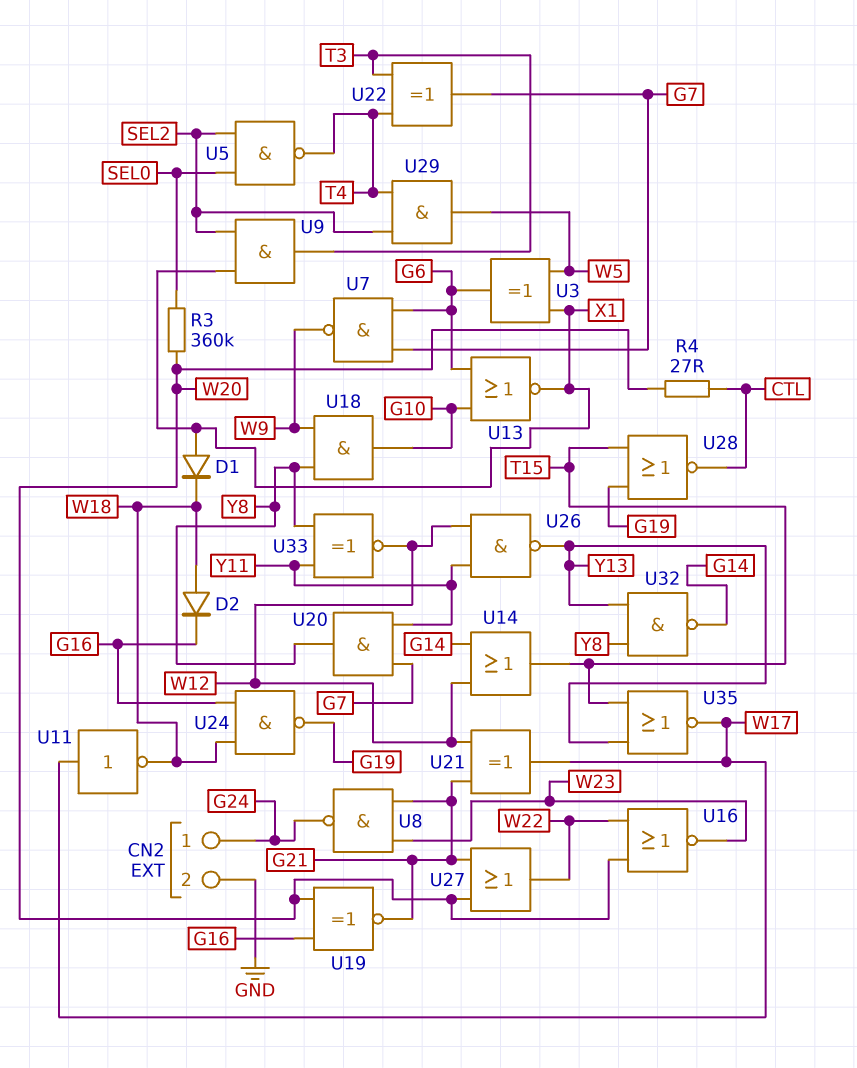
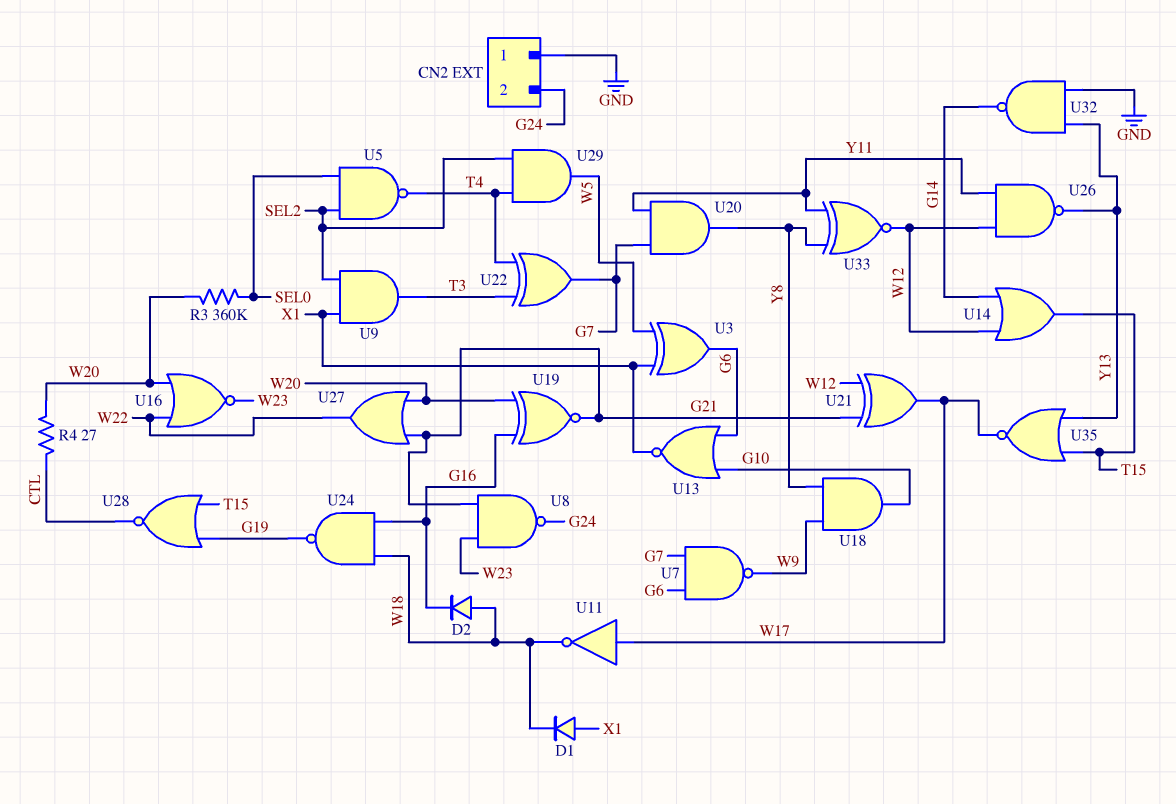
CN2 pin 1: G24 -> GND
CN2 pin 2: GND -> G24
U32: NAND (in Y8, in Y13, out G14) -> NAND (in GND, in Y13, out G14)

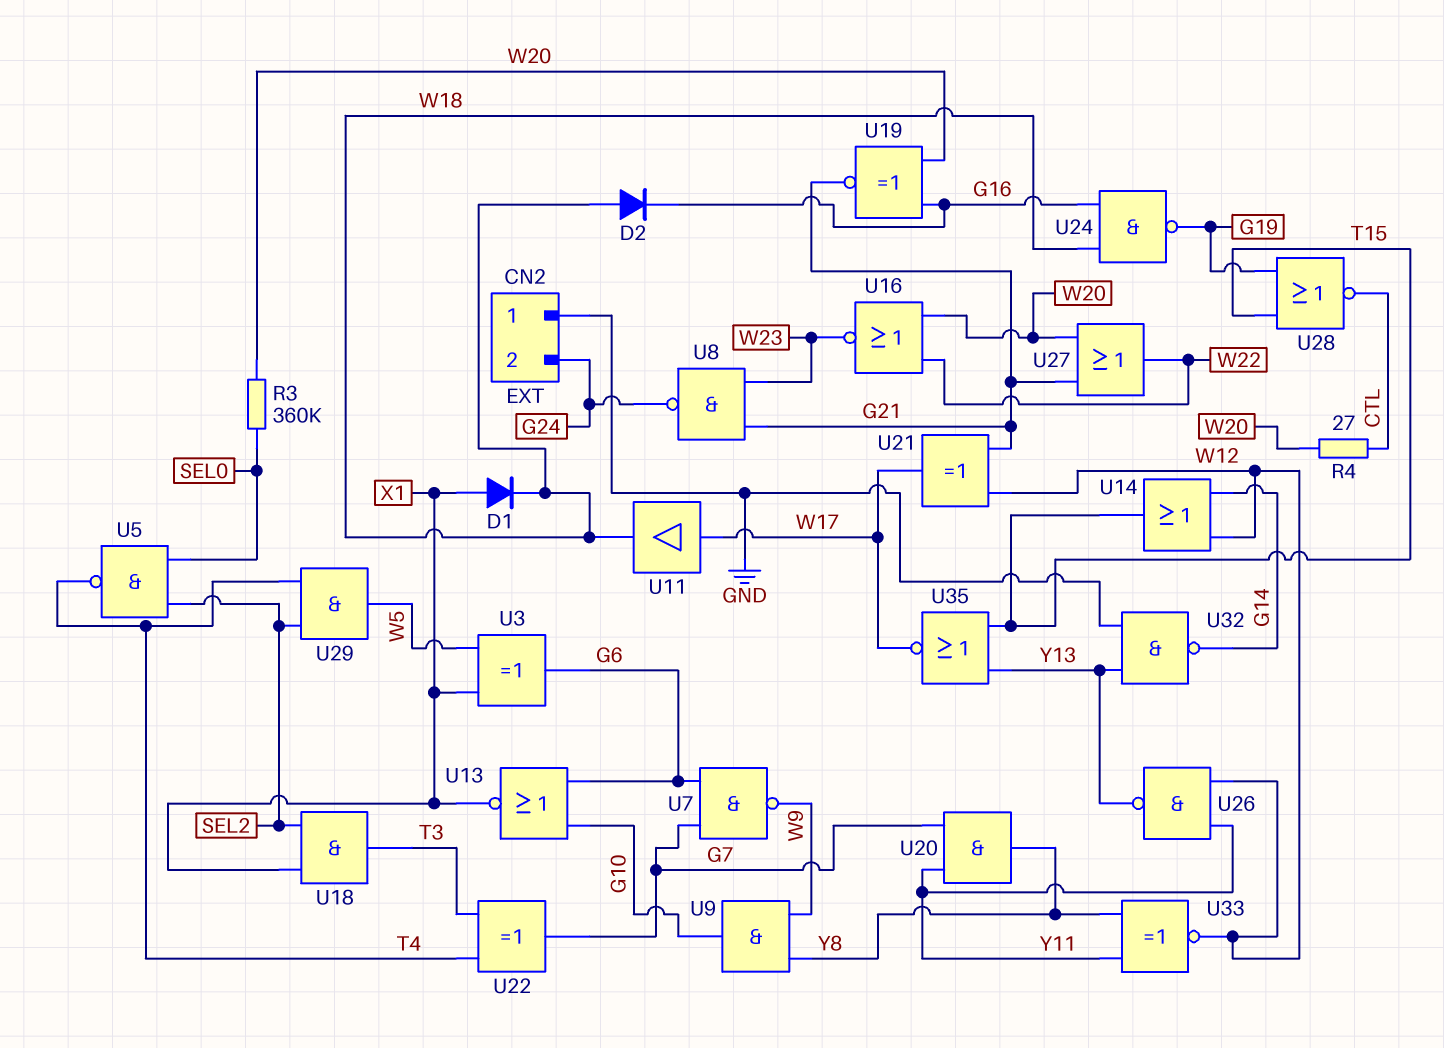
U9: AND (in SEL2, in X1, out T3) -> AND (in W9, in Y8, out G10)
U11: NOT (in W17, out W18) -> buffer (in W17, out W18)
U18: AND (in W9, in Y8, out G10) -> AND (in SEL2, in X1, out T3)

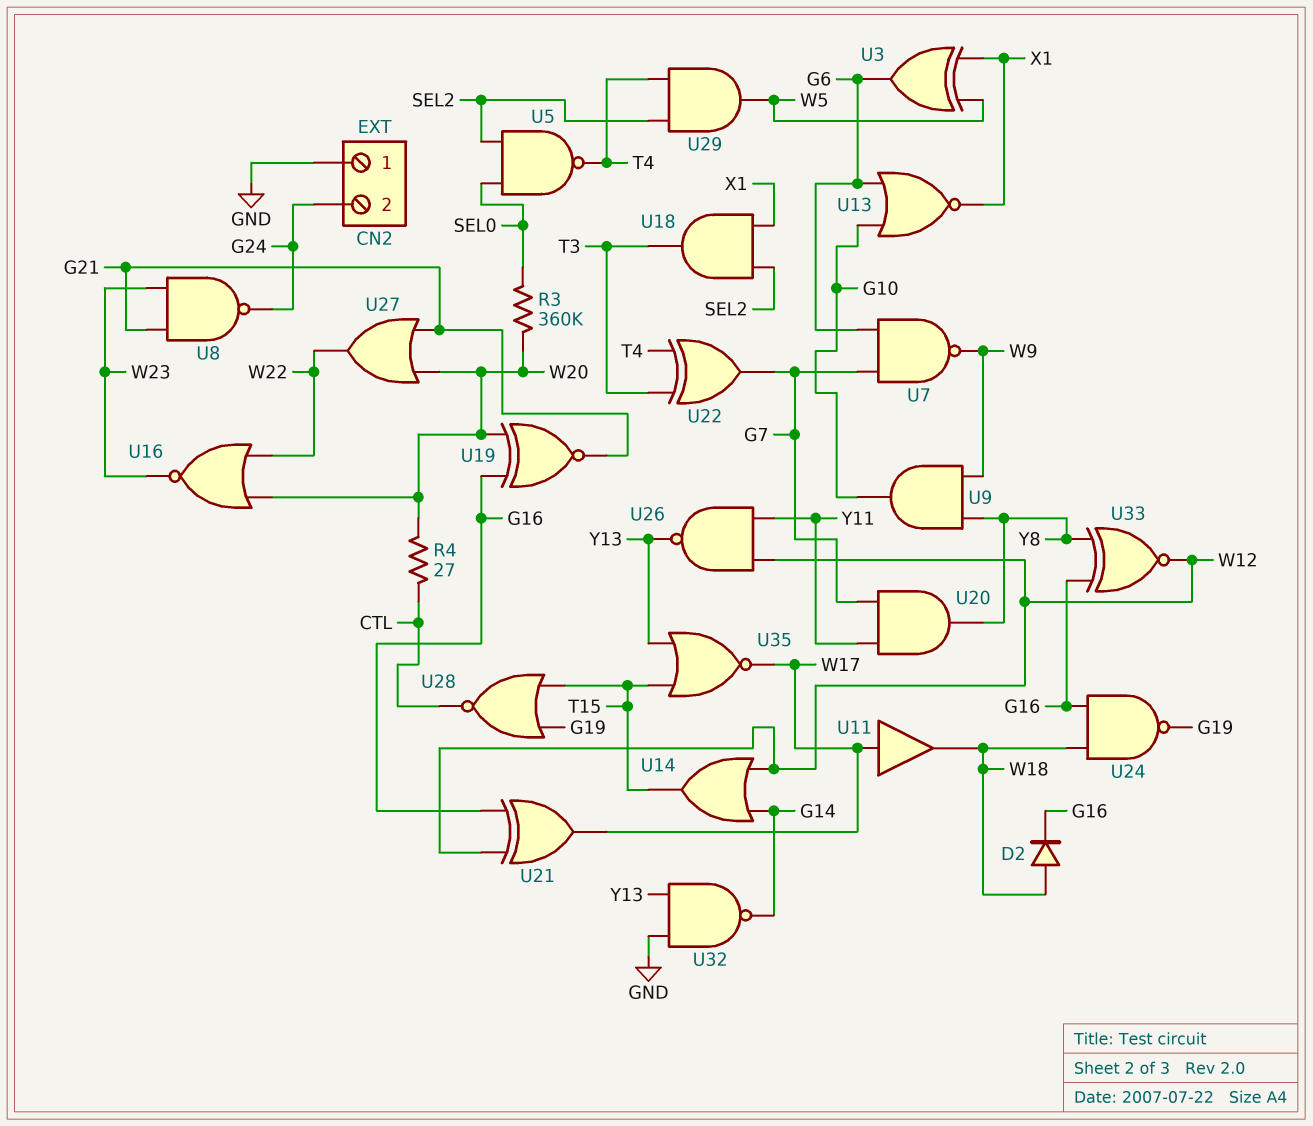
D1: diode (A X1, K W18) -> none
U21: XOR (in G21, in W12, out W17) -> XOR (in G16, in W12, out W17)
U33: XNOR (in Y8, in Y11, out W12) -> XNOR (in G16, in Y8, out W12)

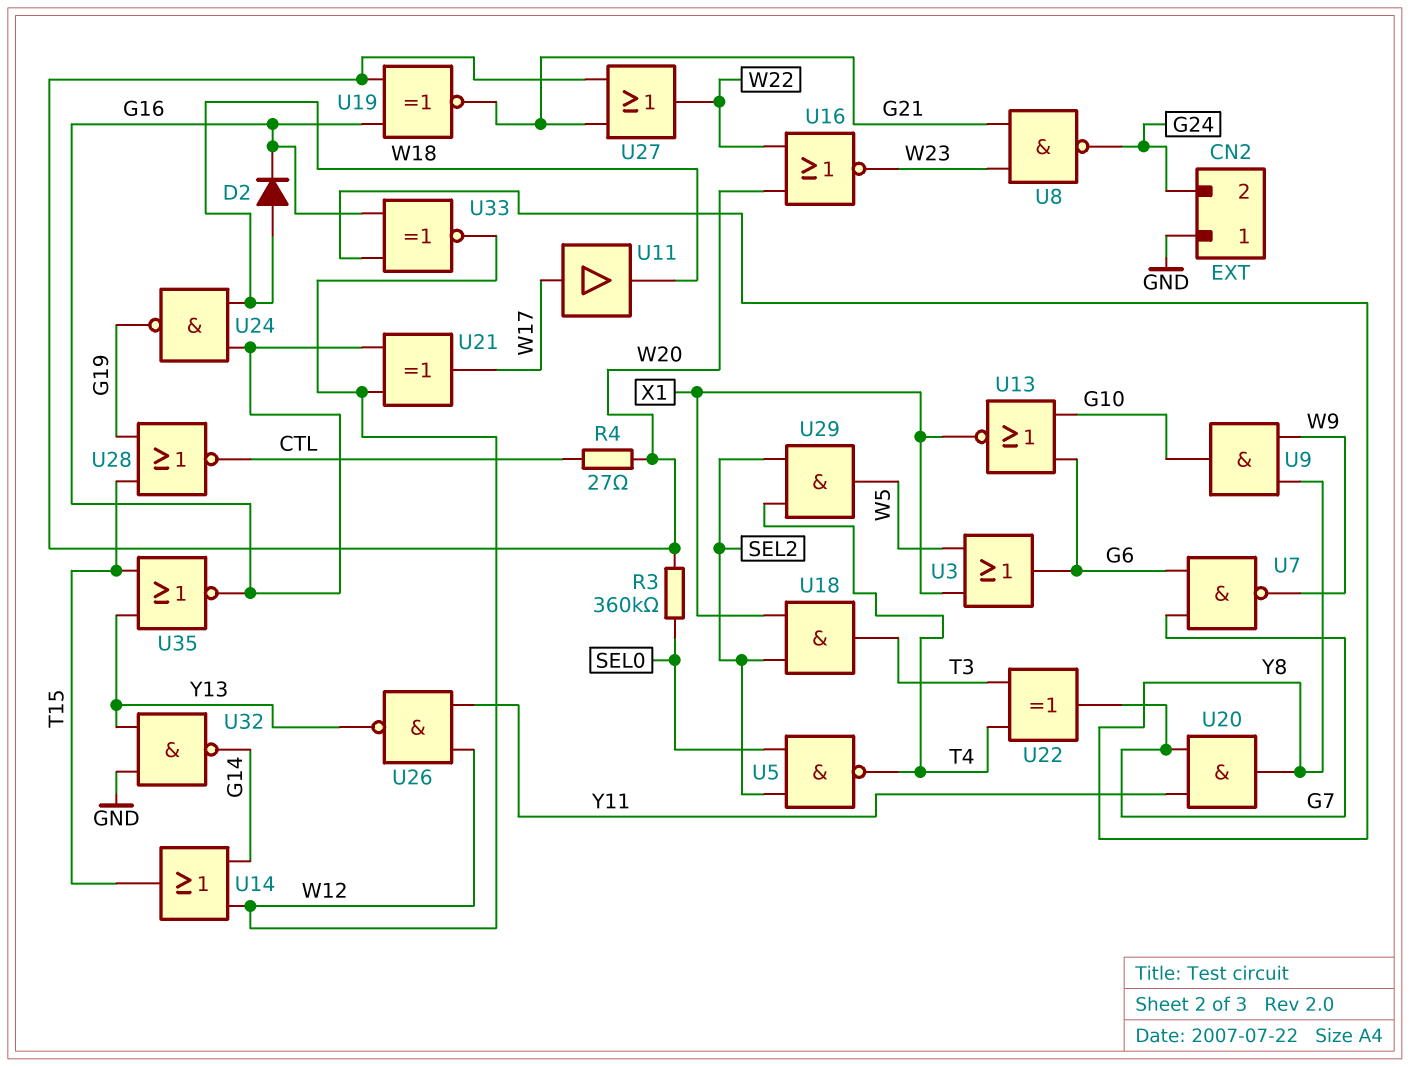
U3: XOR (in W5, in X1, out G6) -> OR (in W5, in X1, out G6)
U35: NOR (in T15, in Y13, out W17) -> NOR (in T15, in Y13, out G16)

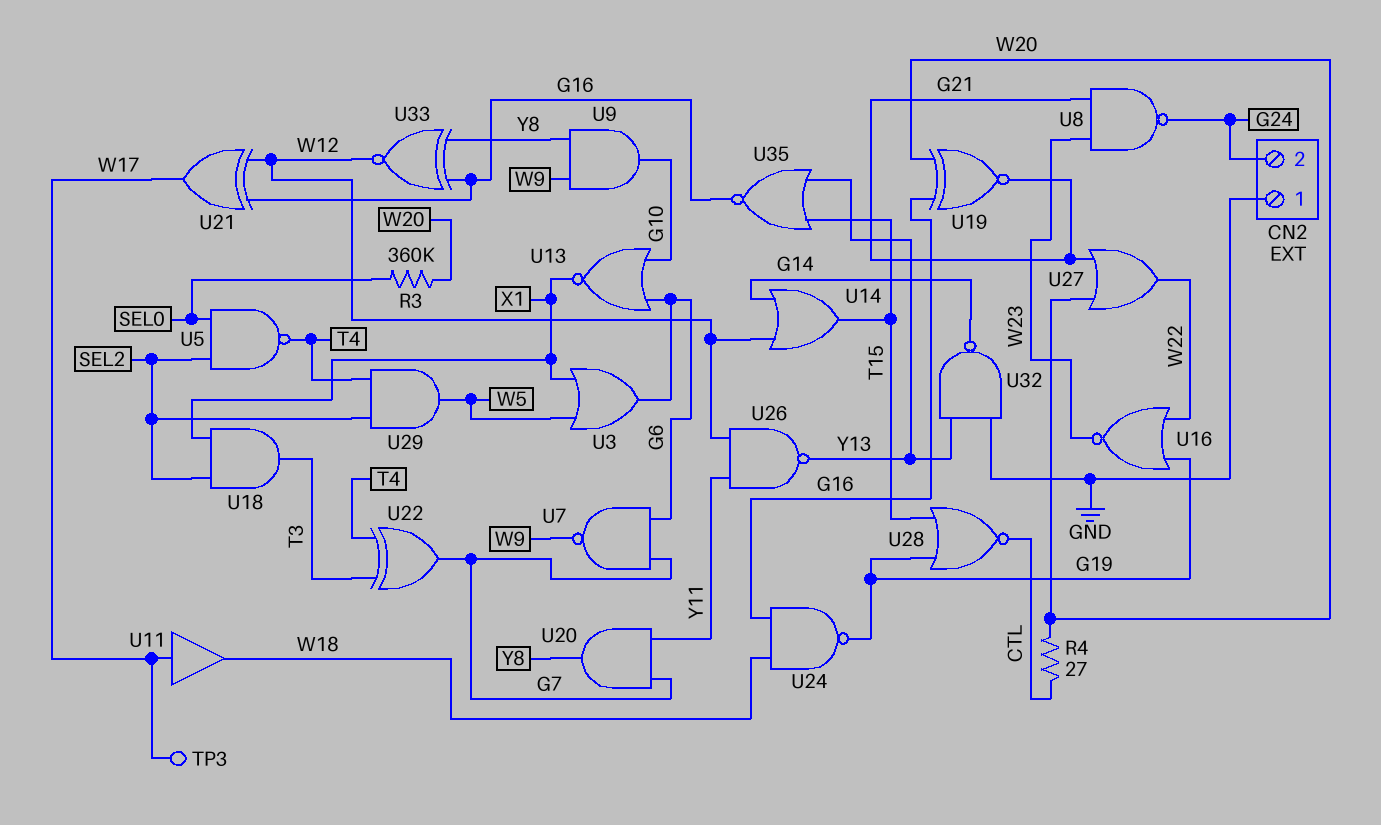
D2: diode (A W18, K G16) -> none
TP3: none -> test point (W17)
U16: NOR (in W20, in W22, out W23) -> NOR (in G19, in W22, out W23)

